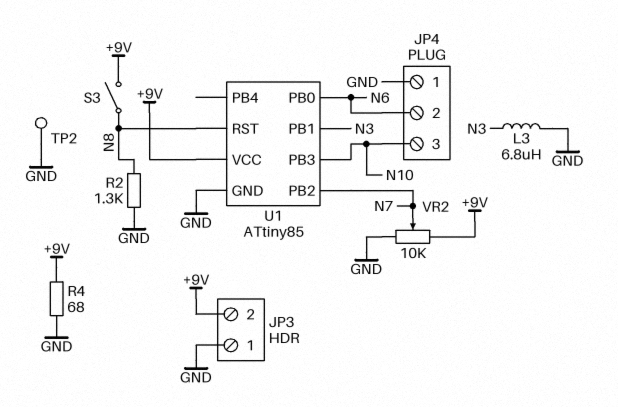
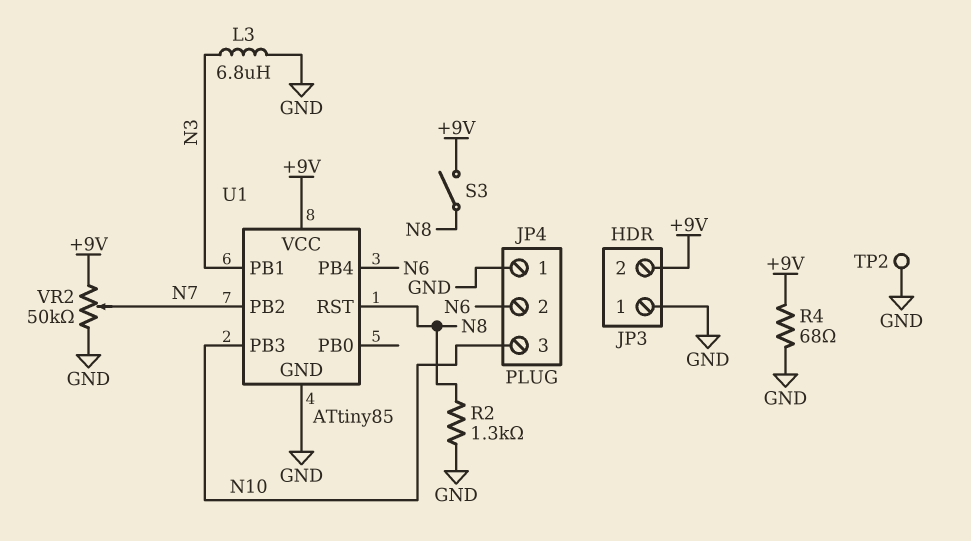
U1 pin PB0: N6 -> none
U1 pin PB4: none -> N6
VR2: 10k (+9V, GND, wiper N7) -> 50k (+9V, GND, wiper N7)

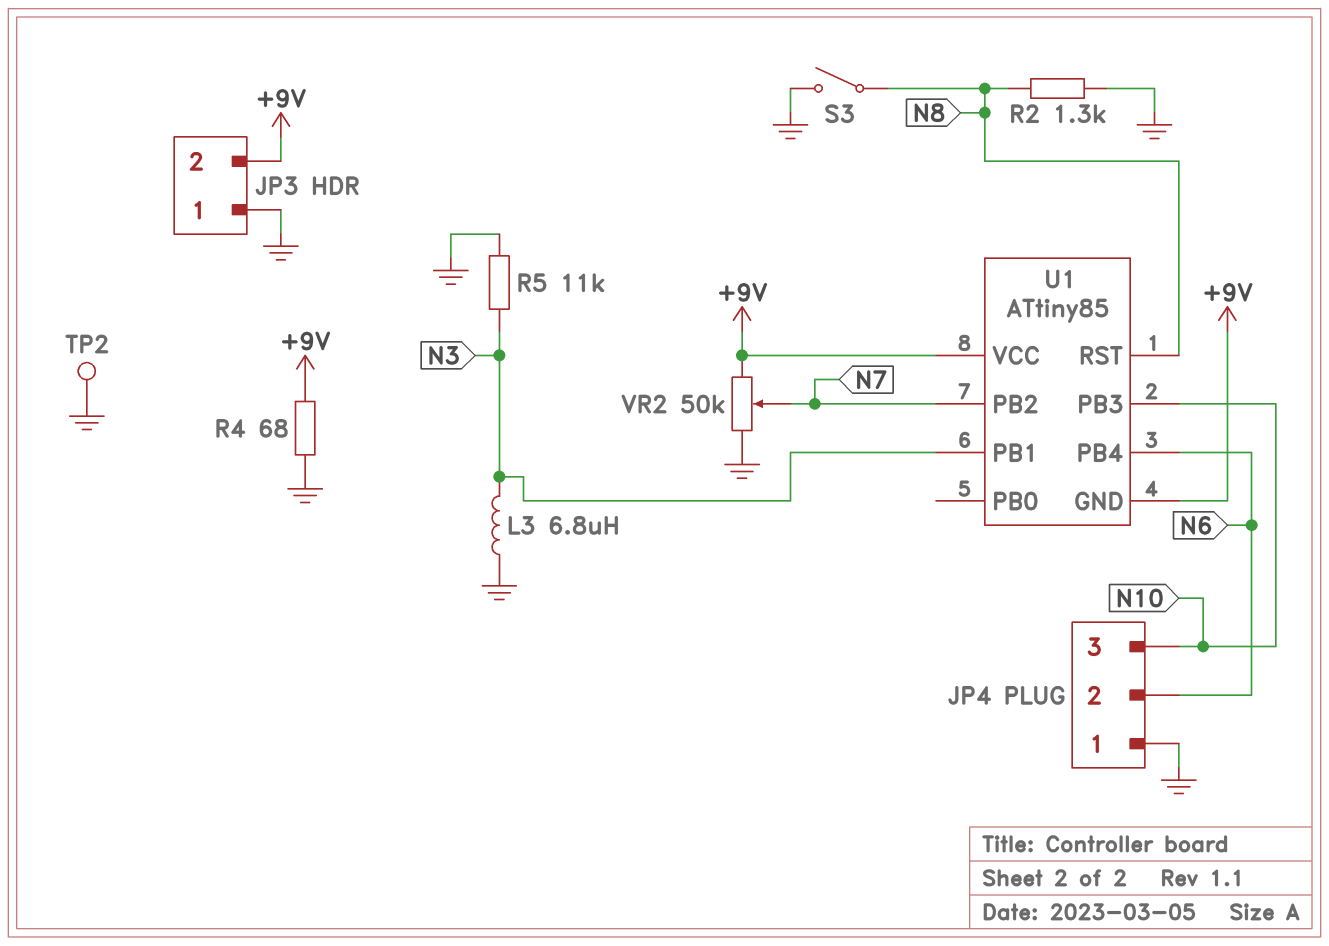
R5: none -> 11k (GND, N3)
S3: switch (+9V, N8) -> switch (GND, N8)
U1 pin GND: GND -> +9V

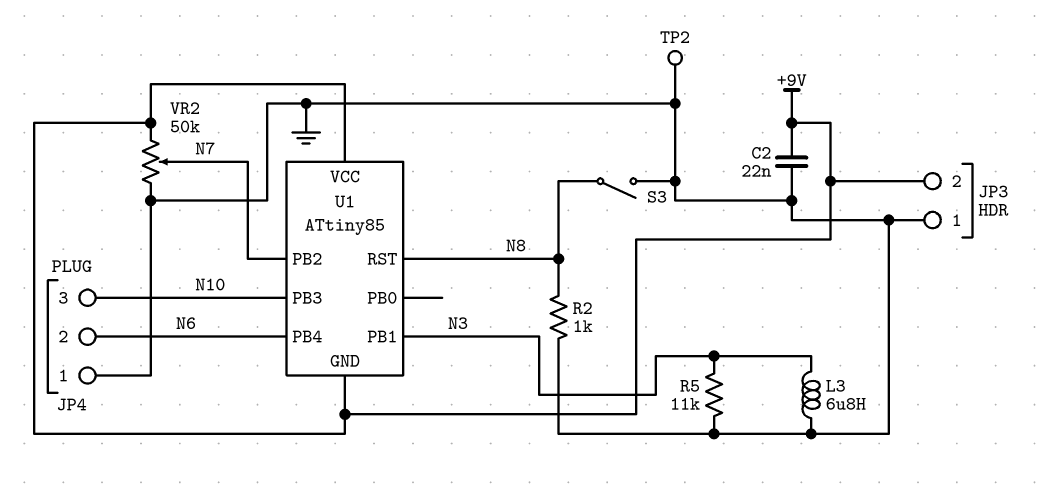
C2: none -> 22nF (+9V, GND)
R2: 1.3k (GND, N8) -> 1k (GND, N8)
R4: 68 (+9V, GND) -> none

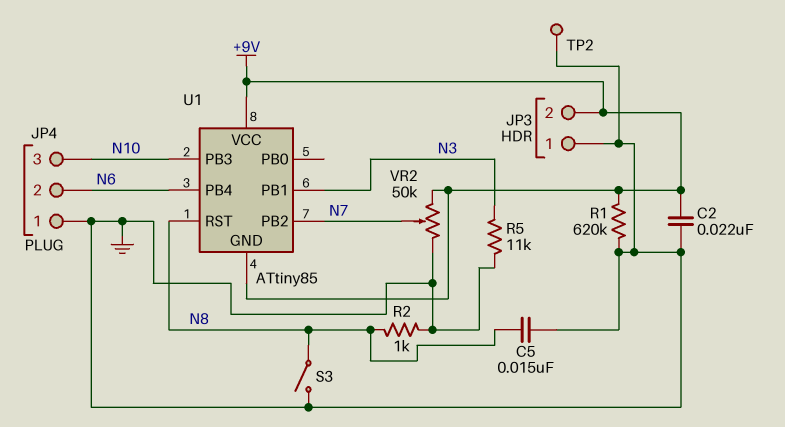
C5: none -> 15nF (GND, N8)
L3: 6.8uH (GND, N3) -> none
R1: none -> 620k (+9V, GND)

